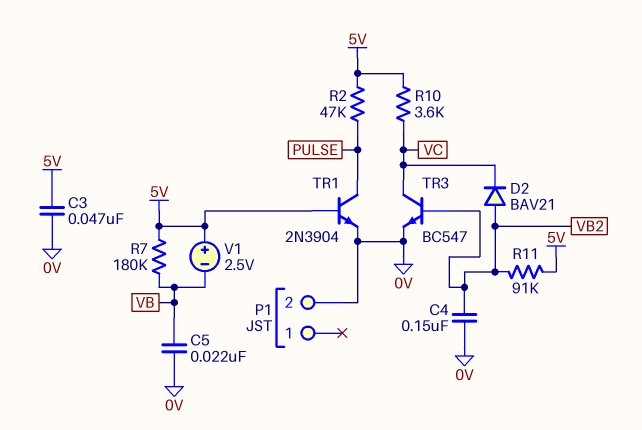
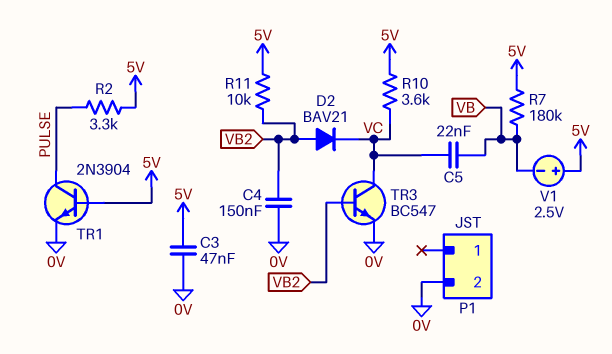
C5: 22nF (0V, VB) -> 22nF (VB, VC)
R2: 47k (5V, PULSE) -> 3.3k (5V, PULSE)
R11: 91k (5V, VB2) -> 10k (5V, VB2)

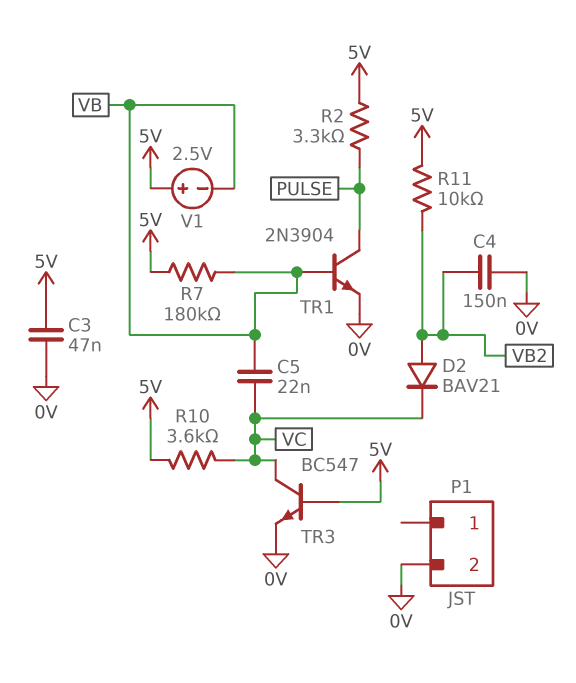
TR1: NPN 2N3904 (B 5V, C PULSE, E 0V) -> NPN 2N3904 (B VB, C PULSE, E 0V)
TR3: NPN BC547 (B VB2, C VC, E 0V) -> NPN BC547 (B 5V, C VC, E 0V)

